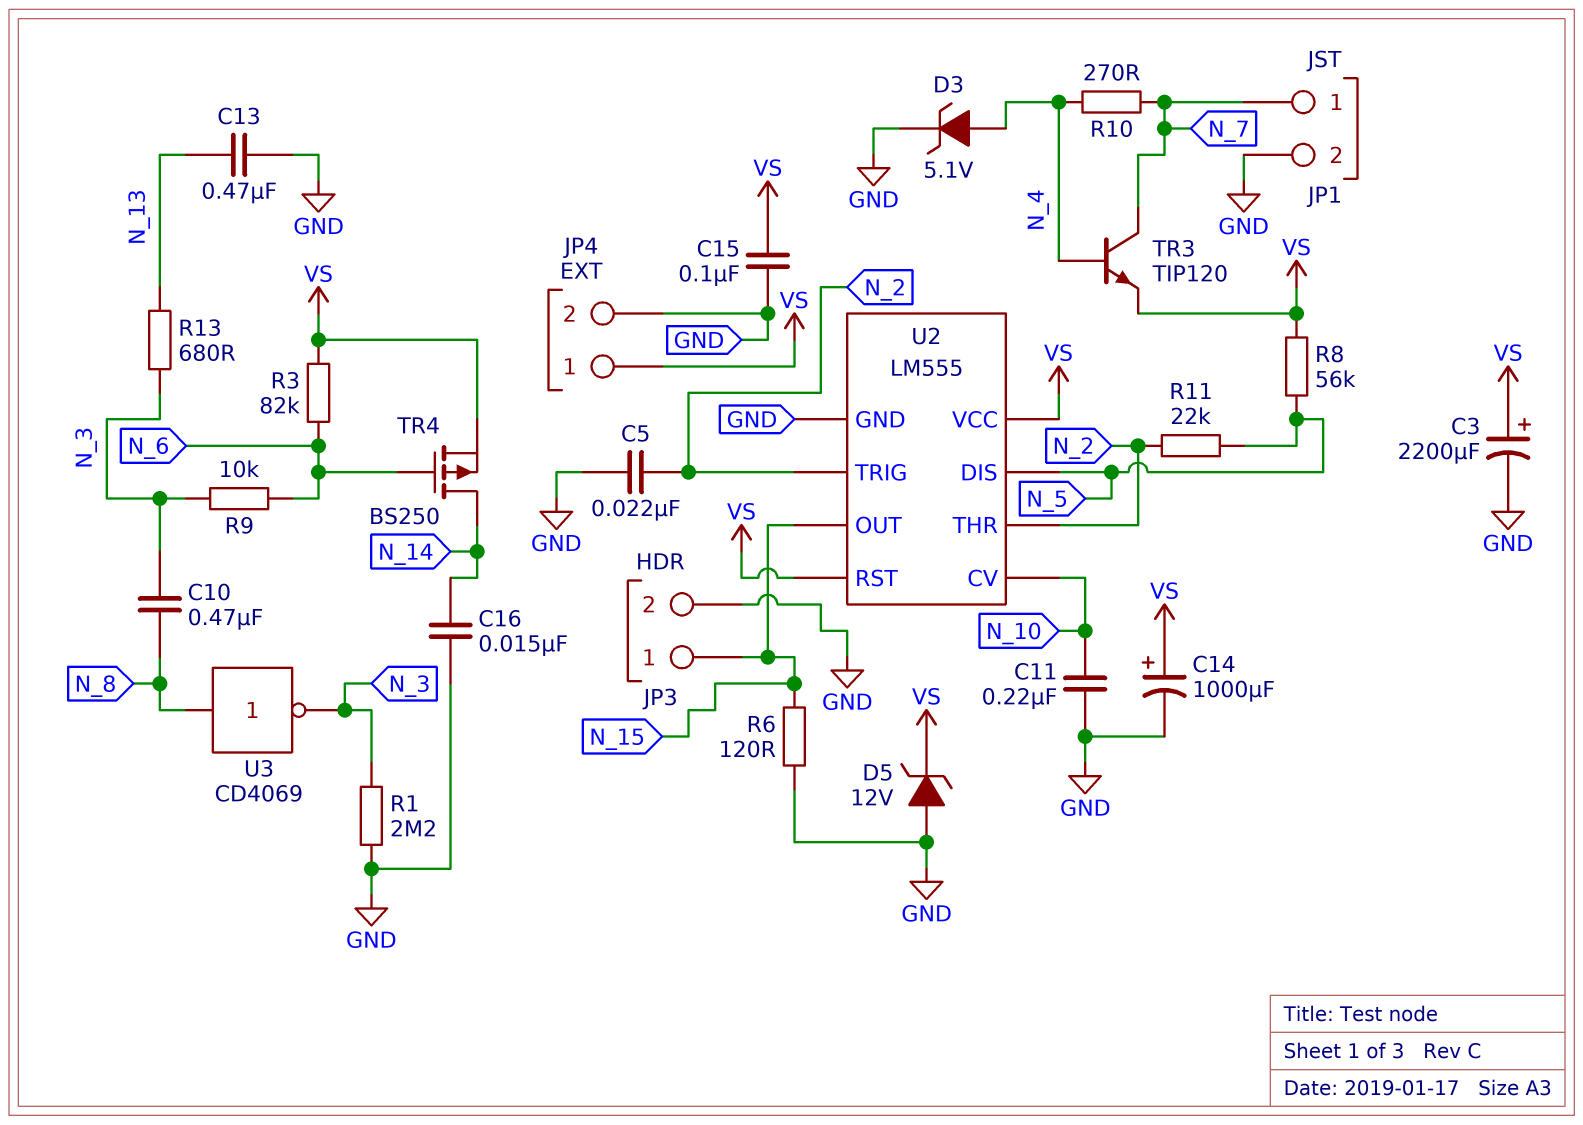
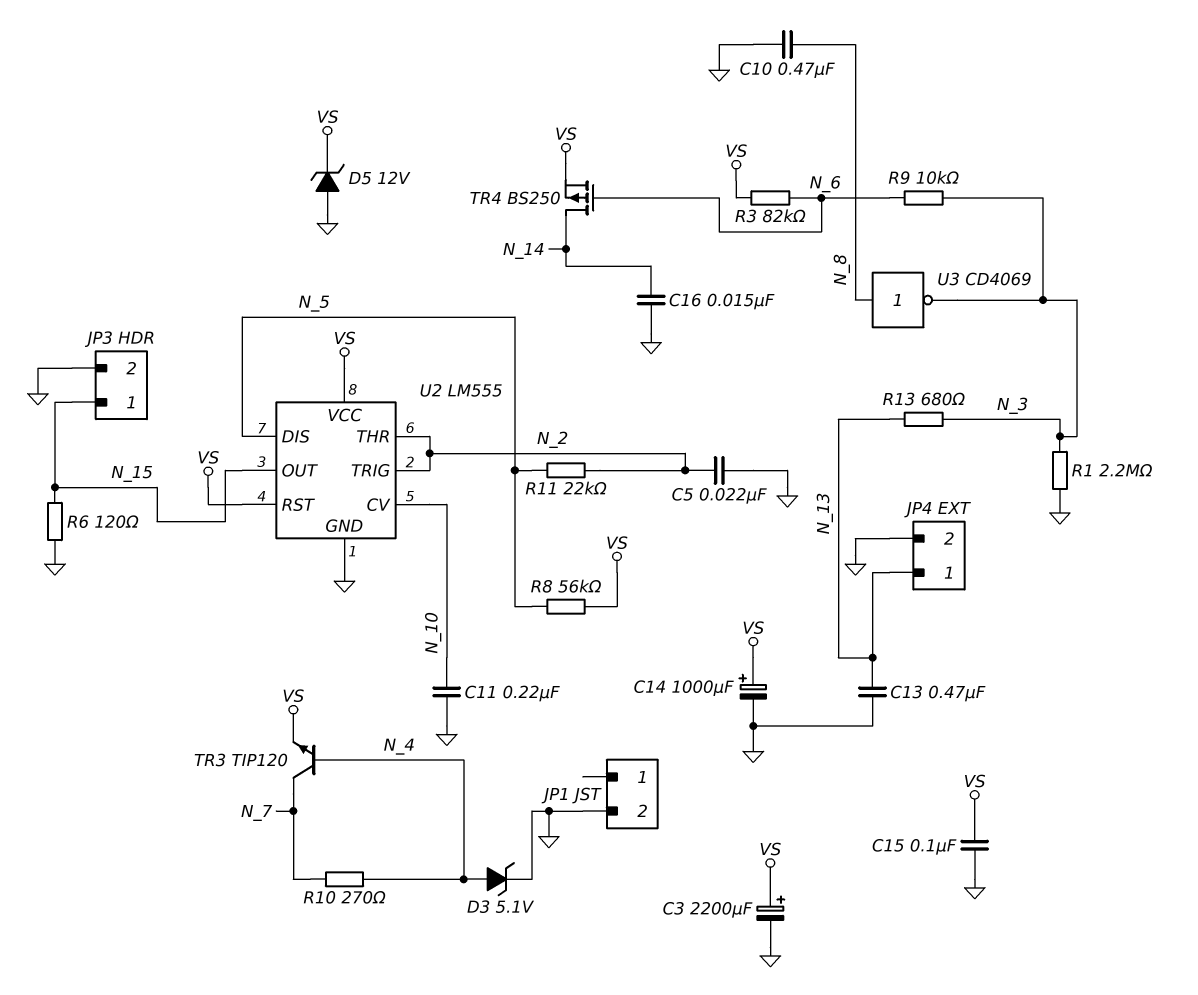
C10: 470nF (N_3, N_8) -> 470nF (GND, N_8)
JP1 pin 1: N_7 -> none
JP4 pin 1: VS -> N_13

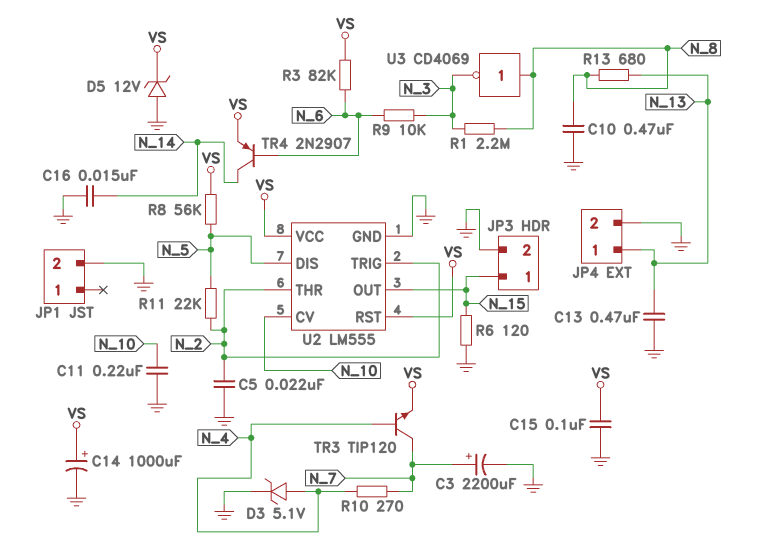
C3: 2200uF (plus VS, minus GND) -> 2200uF (plus N_7, minus GND)
R1: 2.2M (GND, N_3) -> 2.2M (N_3, N_8)
R13: 680 (N_3, N_13) -> 680 (N_8, N_13)
TR4: PMOS BS250 (G N_6, D N_14, S VS) -> PNP 2N2907 (B N_6, C N_14, E VS)

